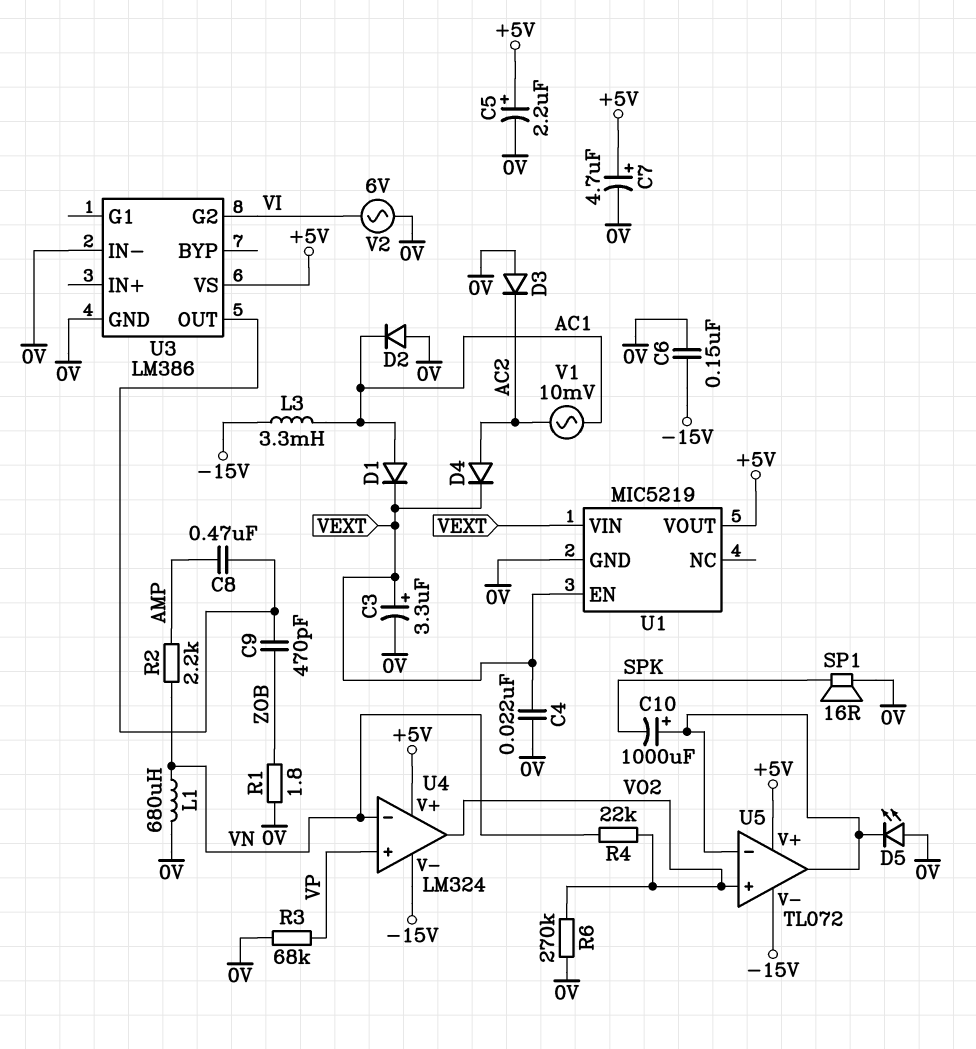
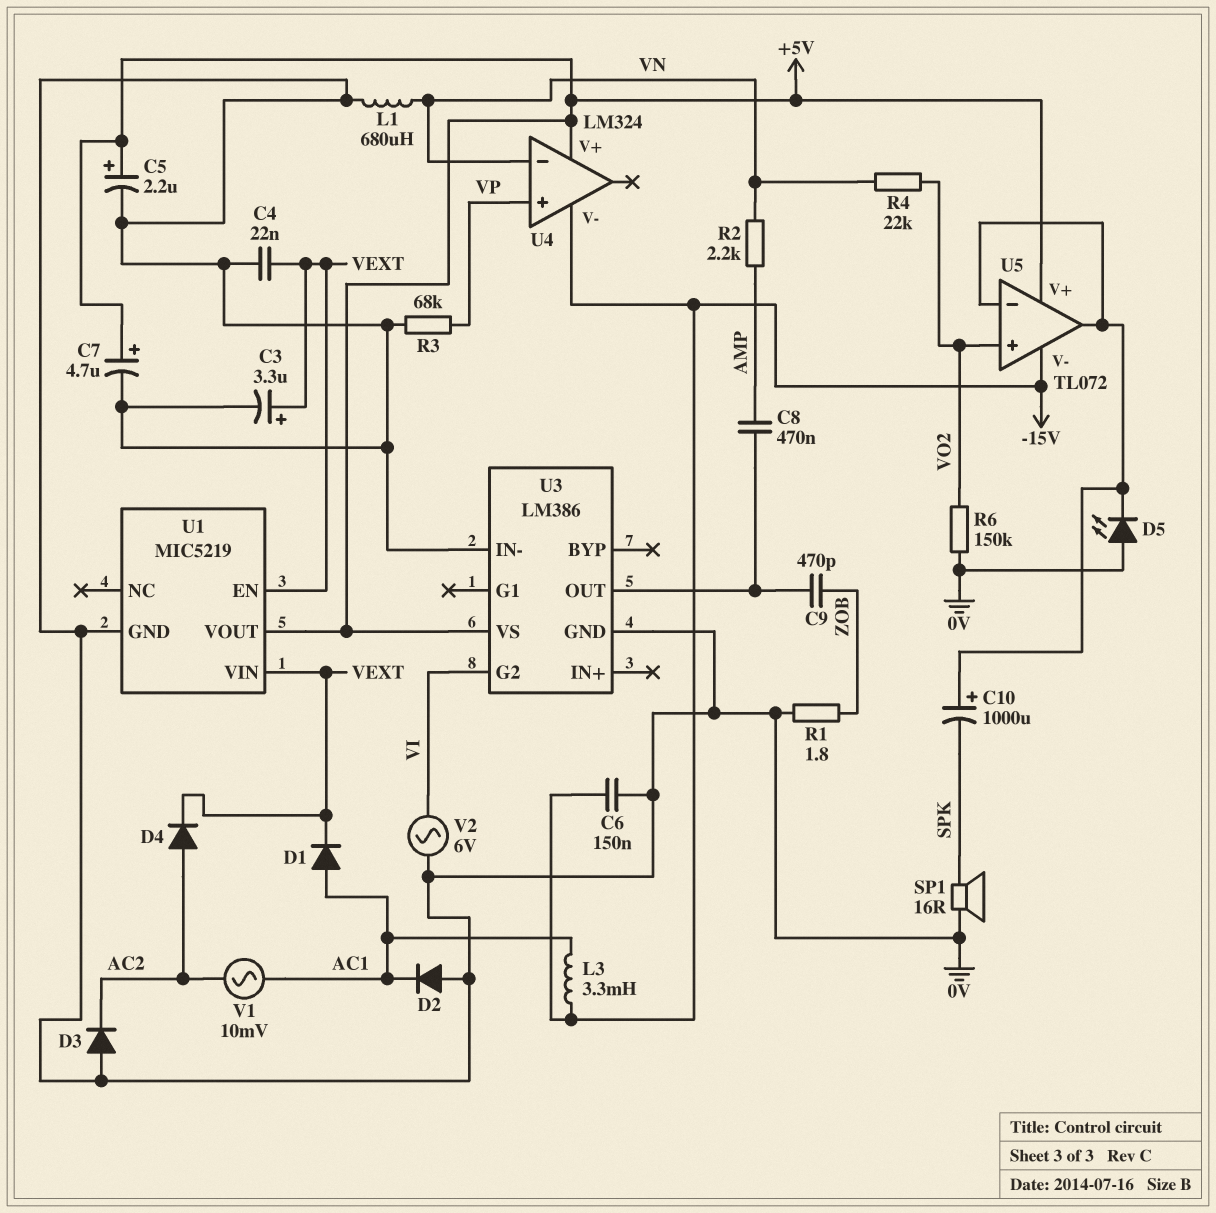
R6: 270k (0V, VO2) -> 150k (0V, VO2)
U4 pin out: VO2 -> none

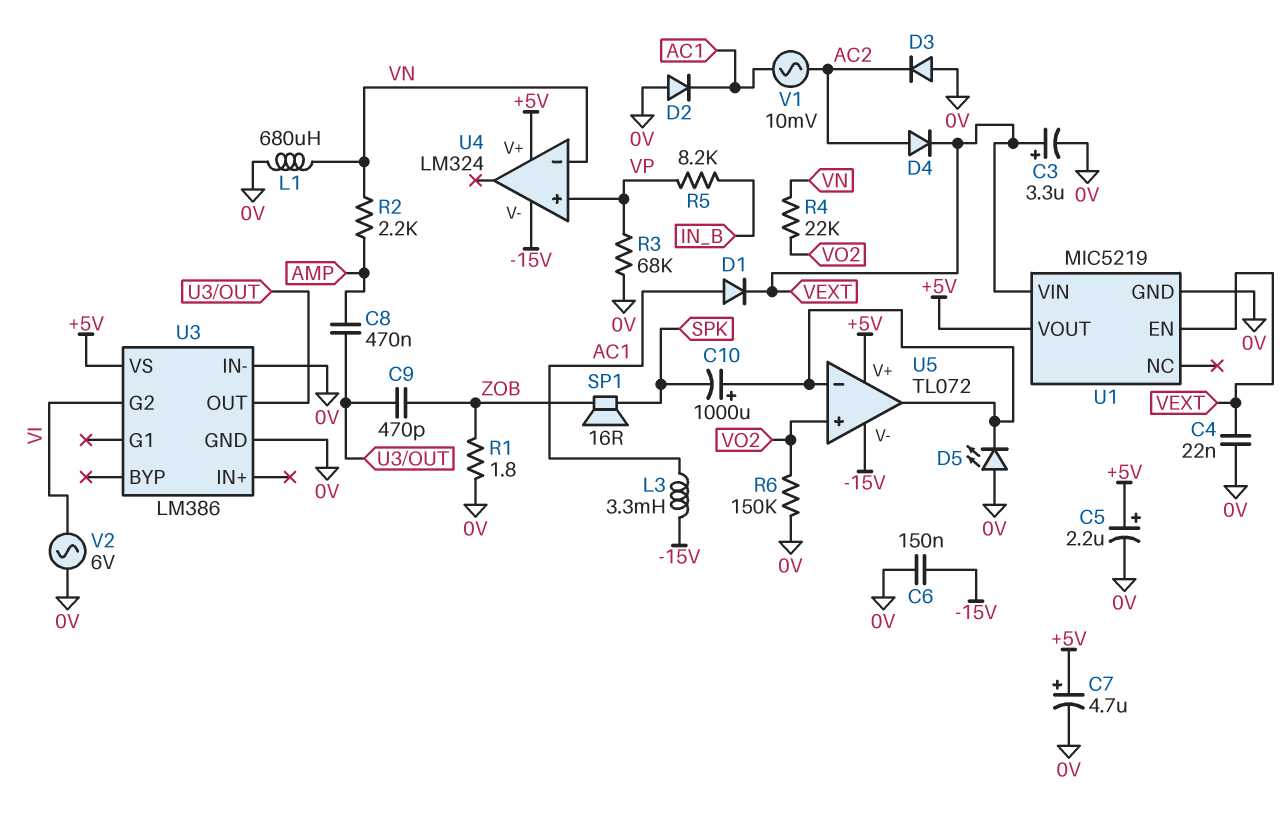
R5: none -> 8.2k (IN_B, VP)
SP1: speaker 16R (0V, SPK) -> speaker 16R (SPK, ZOB)

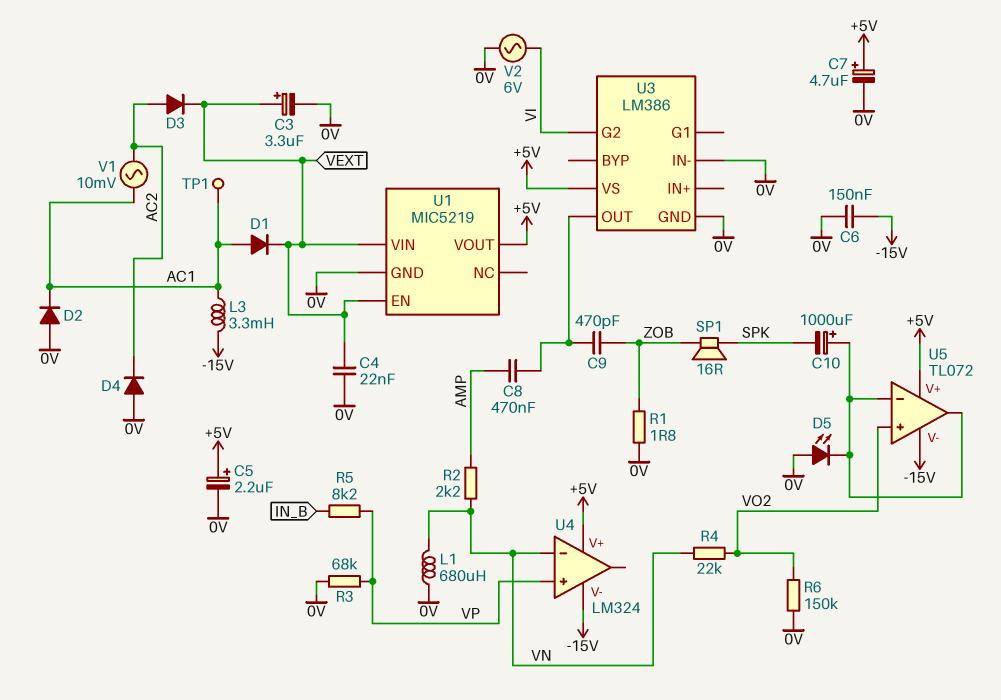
D3: diode (A 0V, K AC2) -> diode (A AC2, K VEXT)
D4: diode (A AC2, K VEXT) -> diode (A 0V, K AC2)
TP1: none -> test point (AC1)

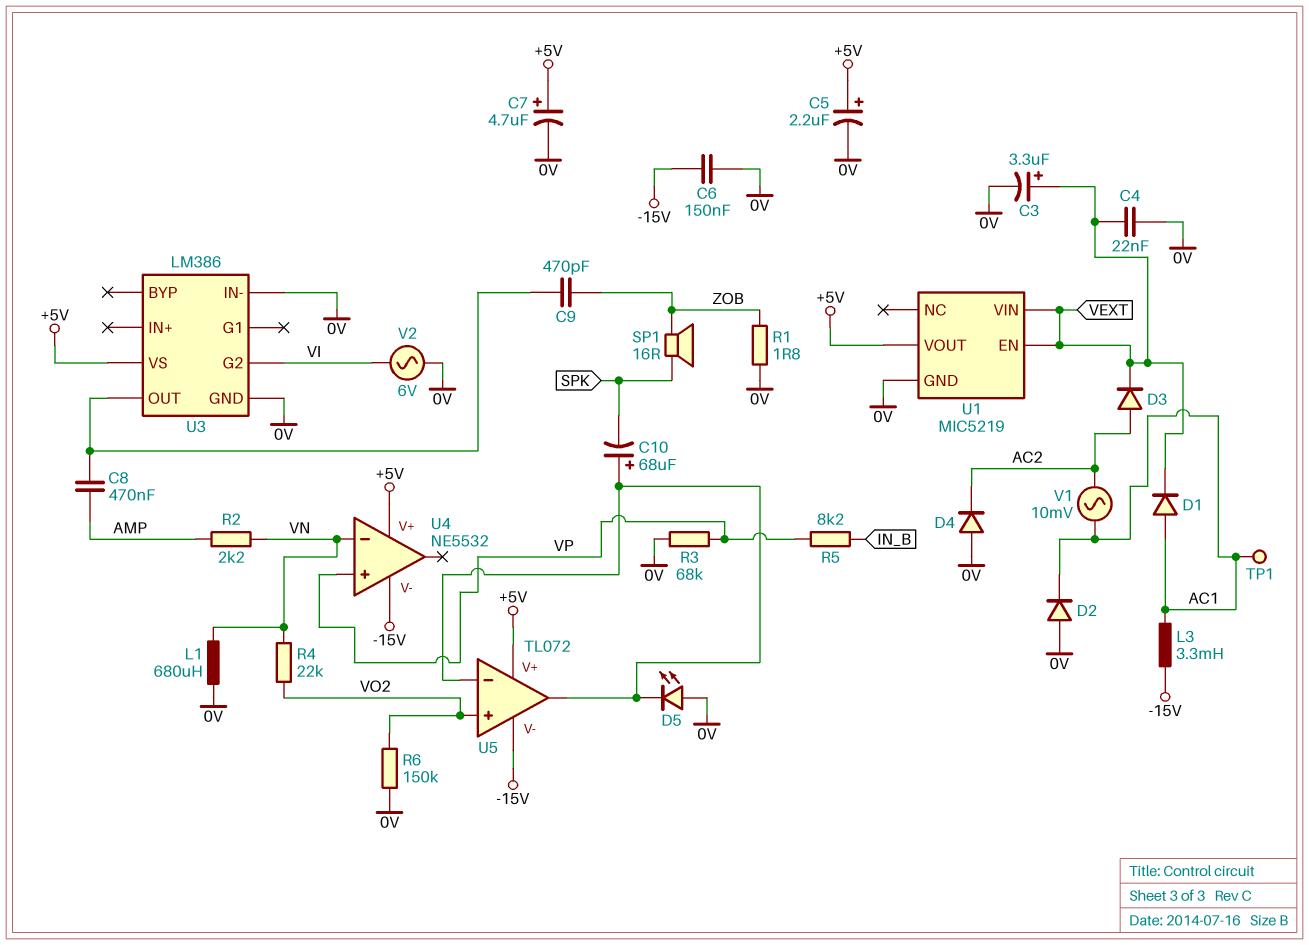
C10: 1000uF (plus U5/in-, minus SPK) -> 68uF (plus U5/in-, minus SPK)
U4: LM324 -> NE5532

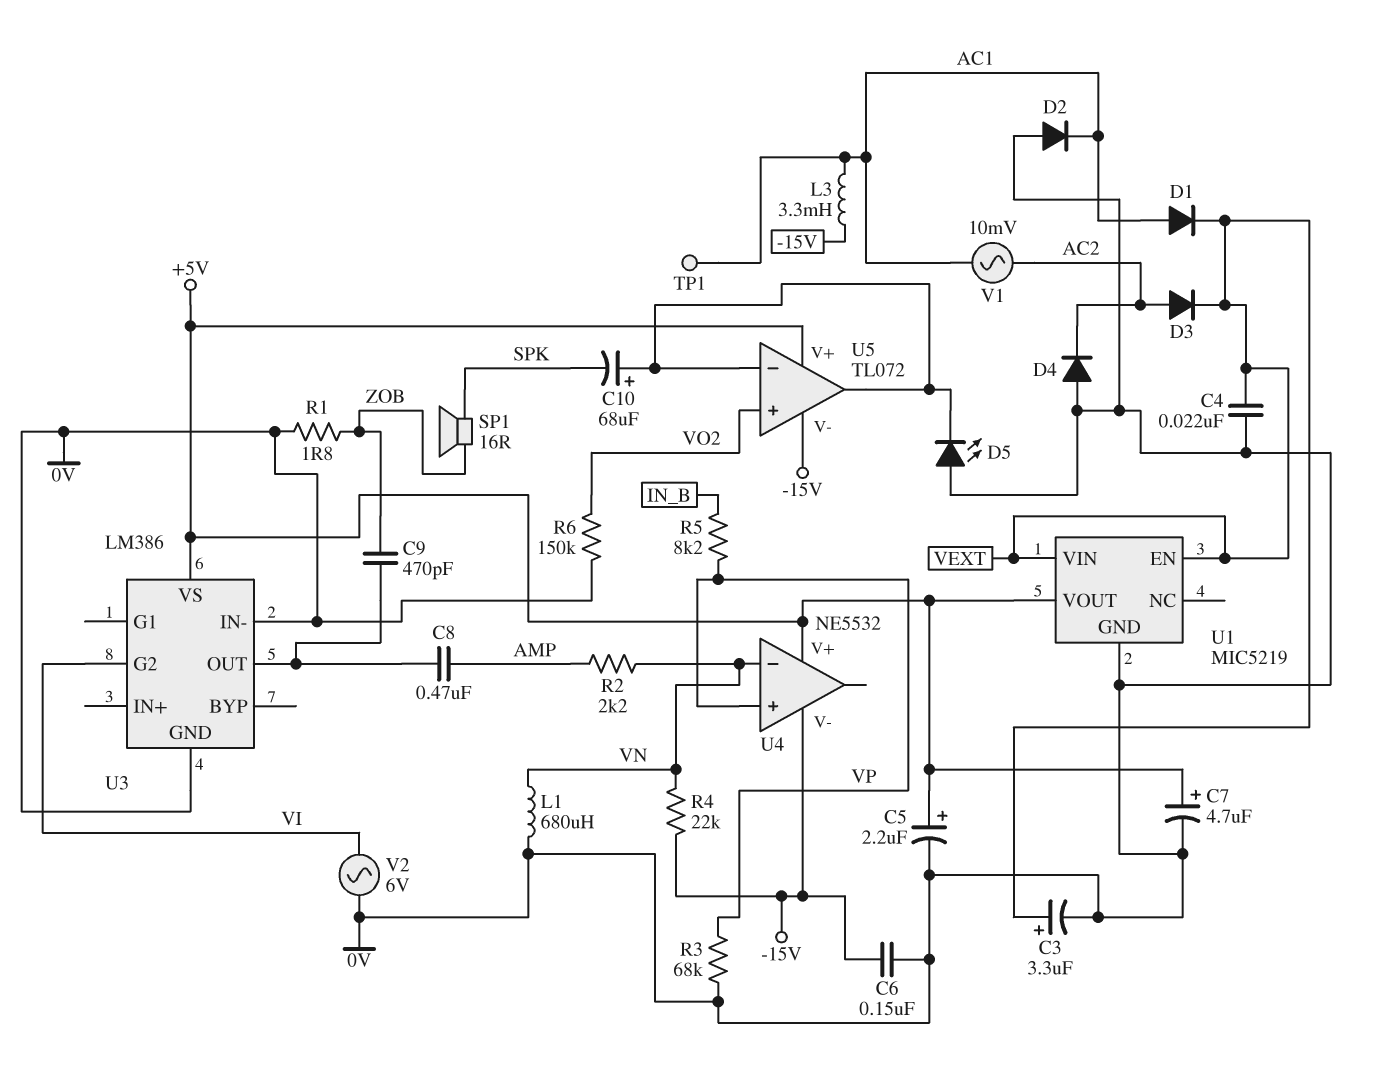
R4: 22k (VN, VO2) -> 22k (-15V, VN)

